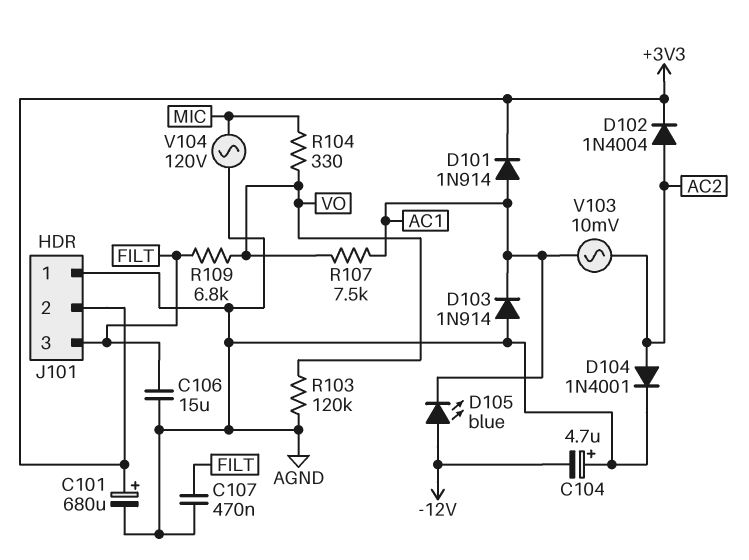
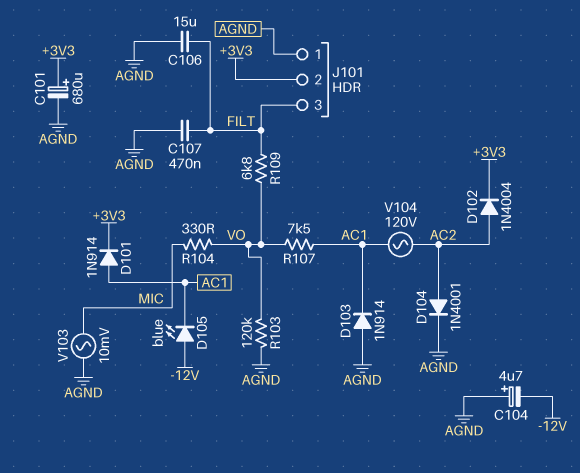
V103: AC 10mV (AC1, AC2) -> AC 10mV (AGND, MIC)
V104: AC 120V (AGND, MIC) -> AC 120V (AC1, AC2)

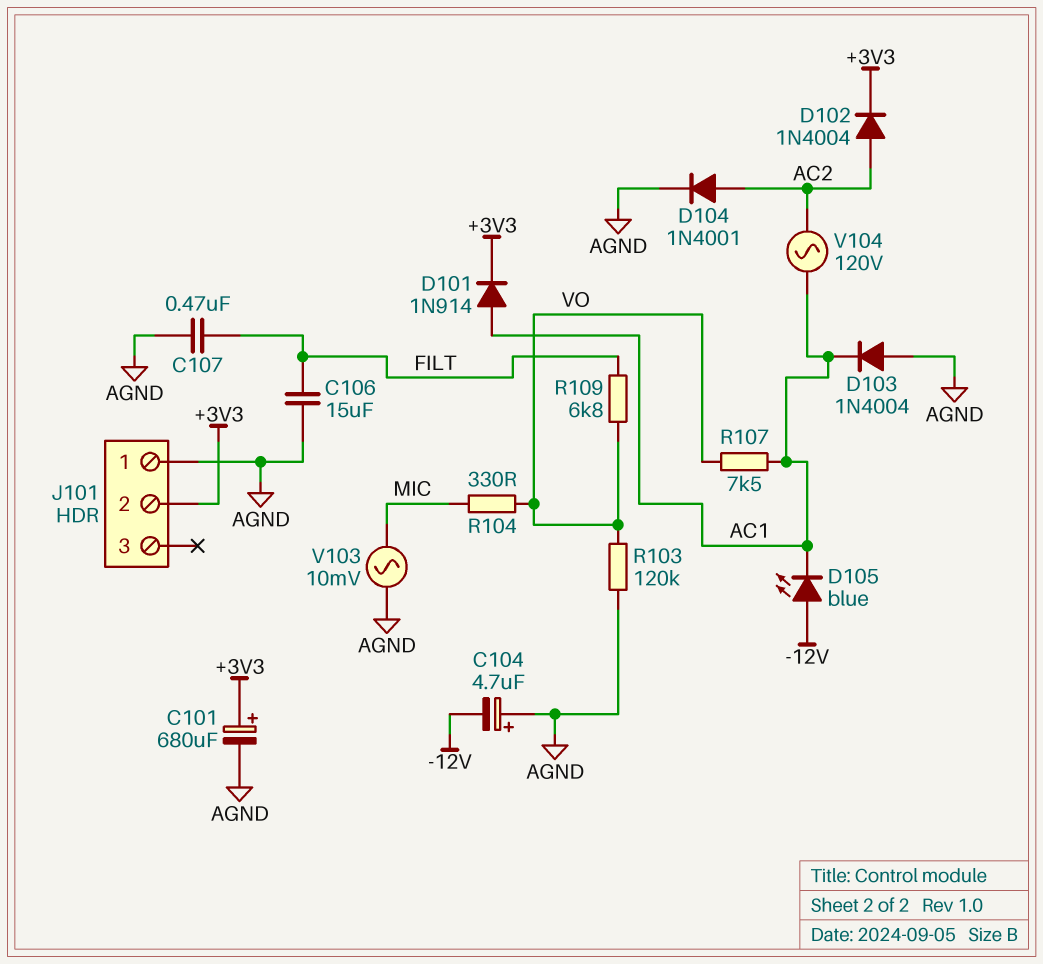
D103: diode 1N914 (A AGND, K AC1) -> diode 1N4004 (A AGND, K AC1)
J101 pin 3: FILT -> none

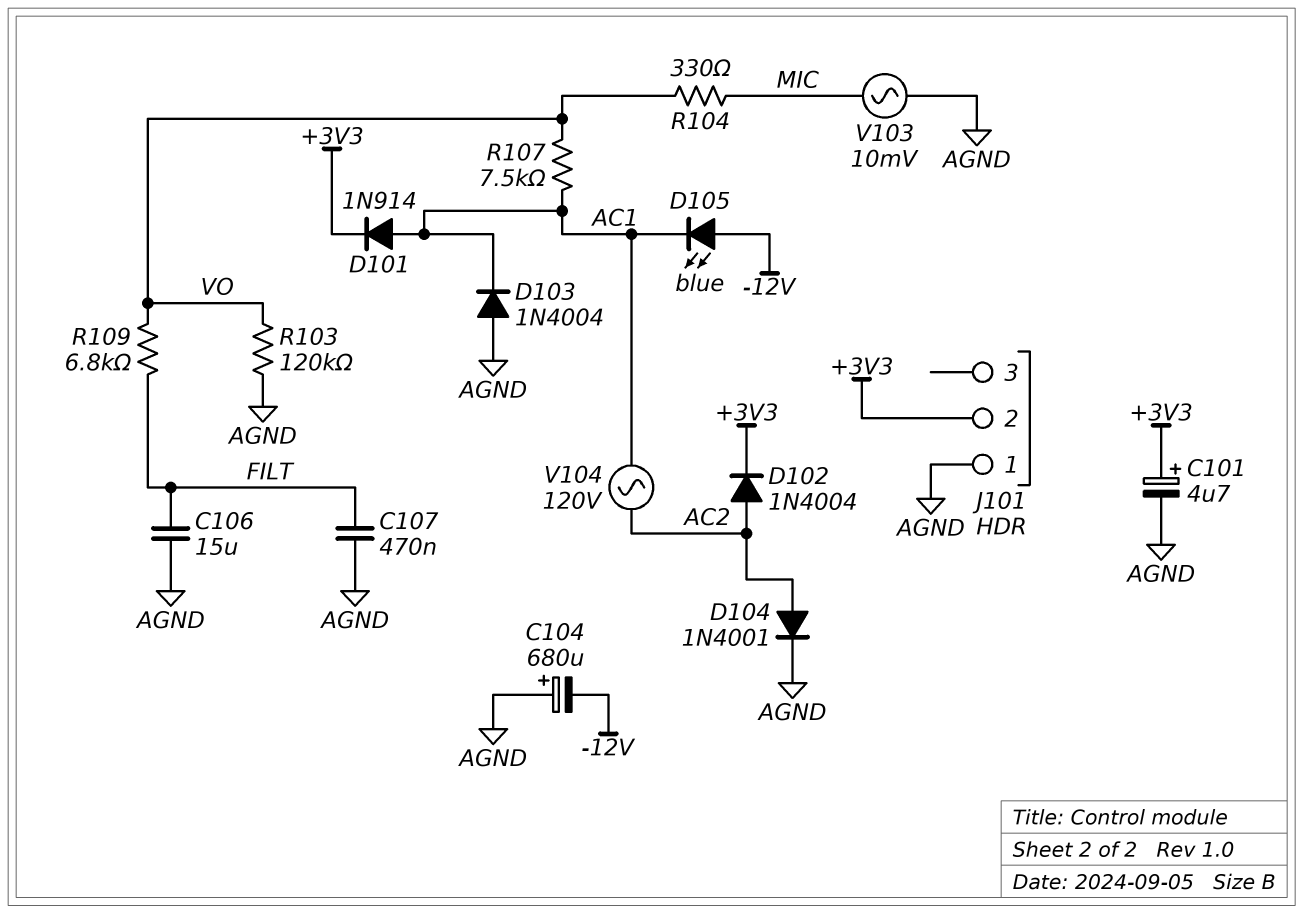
C101: 680uF (plus +3V3, minus AGND) -> 4.7uF (plus +3V3, minus AGND)
C104: 4.7uF (plus AGND, minus -12V) -> 680uF (plus AGND, minus -12V)

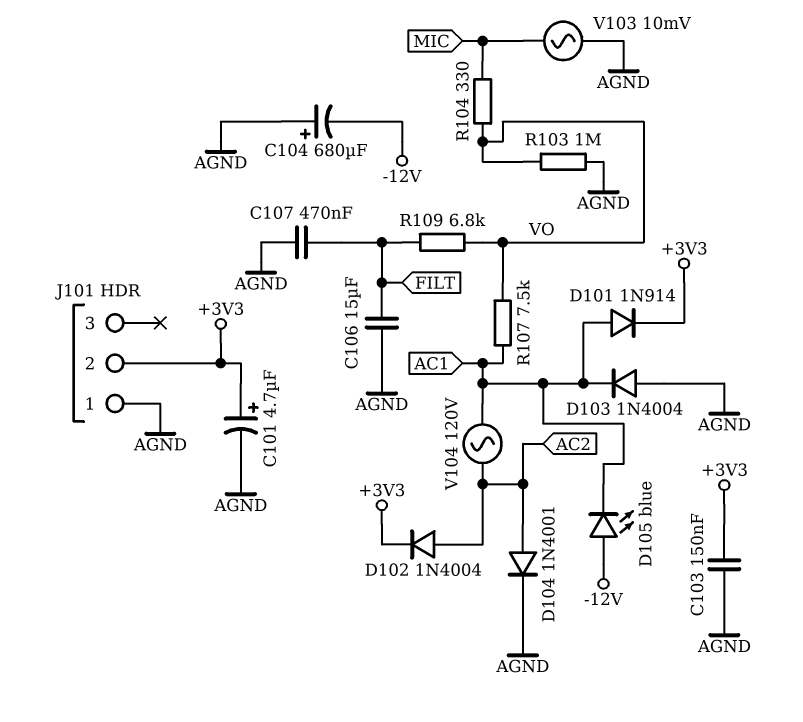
C103: none -> 150nF (+3V3, AGND)
R103: 120k (AGND, VO) -> 1M (AGND, VO)

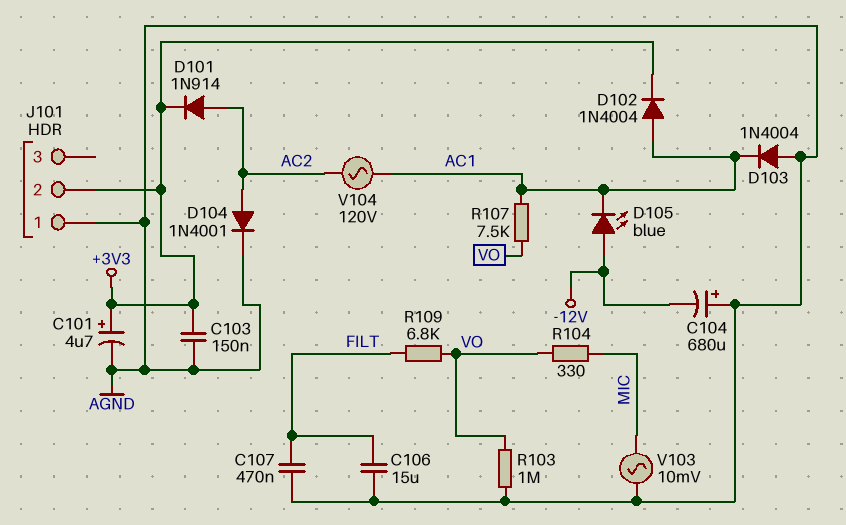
D101: diode 1N914 (A AC1, K +3V3) -> diode 1N914 (A AC2, K +3V3)
D102: diode 1N4004 (A AC2, K +3V3) -> diode 1N4004 (A AC1, K +3V3)

